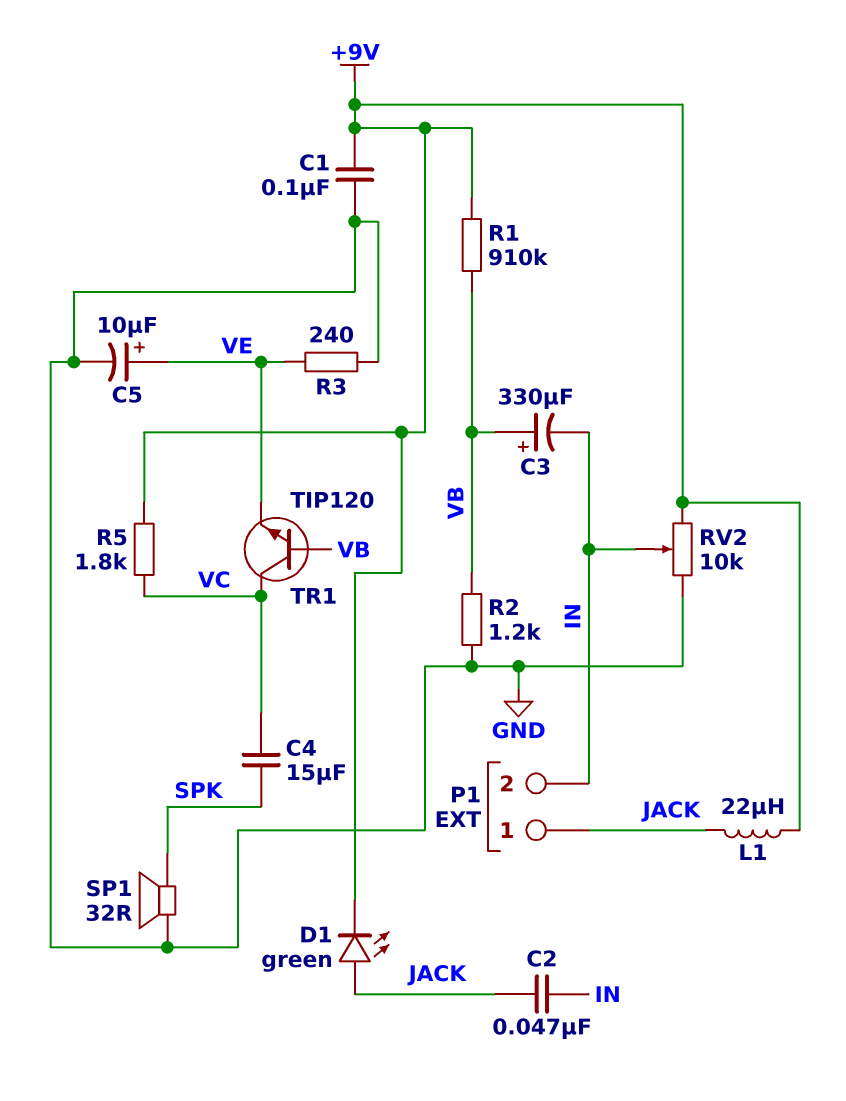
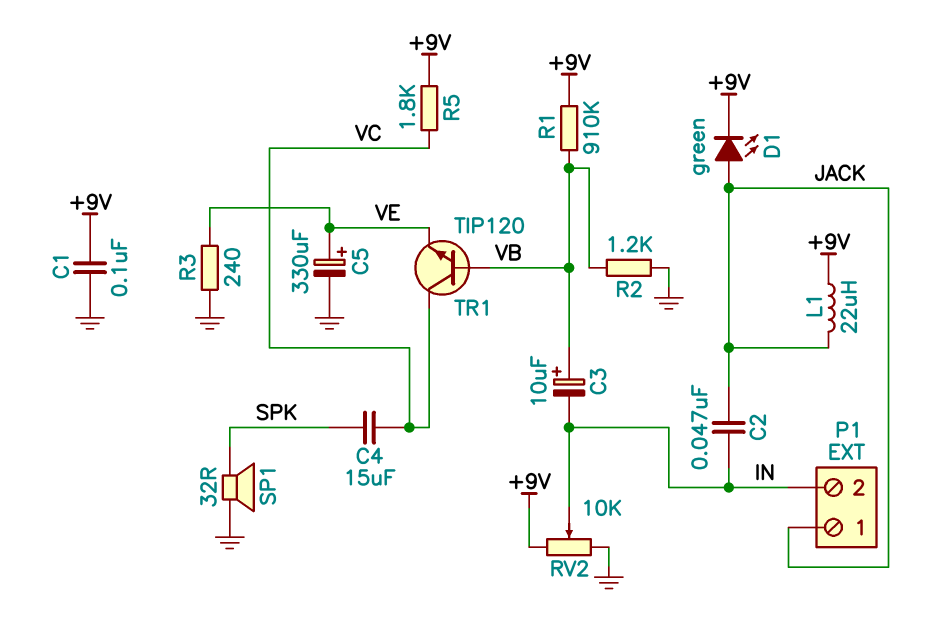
C3: 330uF (plus VB, minus IN) -> 10uF (plus VB, minus IN)
C5: 10uF (plus VE, minus GND) -> 330uF (plus VE, minus GND)

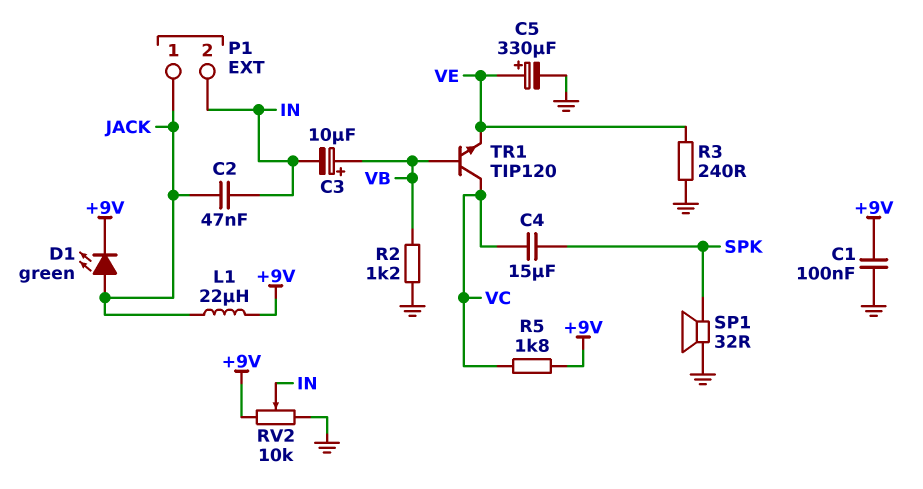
R1: 910k (+9V, VB) -> none

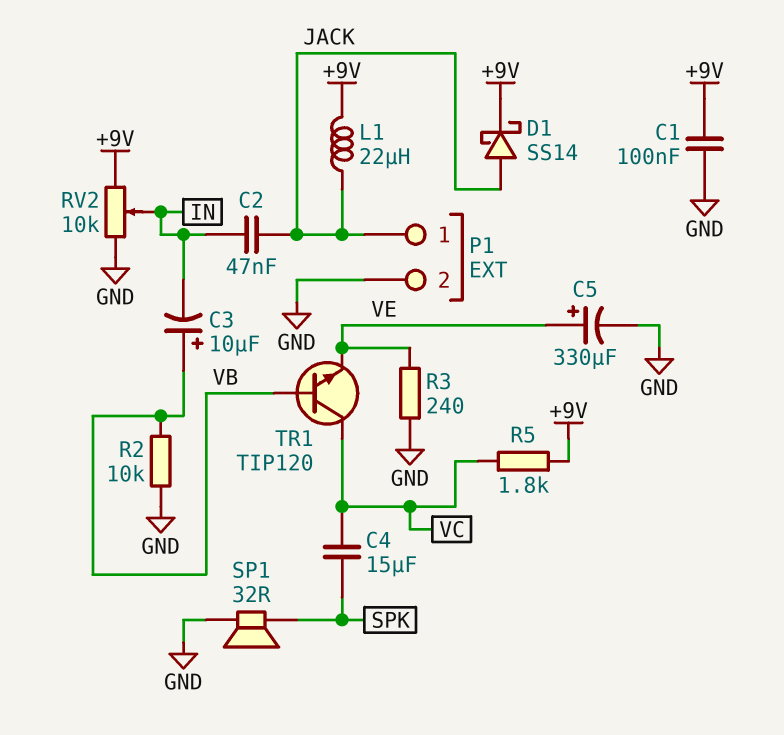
D1: LED green (A JACK, K +9V) -> schottky SS14 (A JACK, K +9V)
P1 pin 2: IN -> GND
R2: 1.2k (GND, VB) -> 10k (GND, VB)

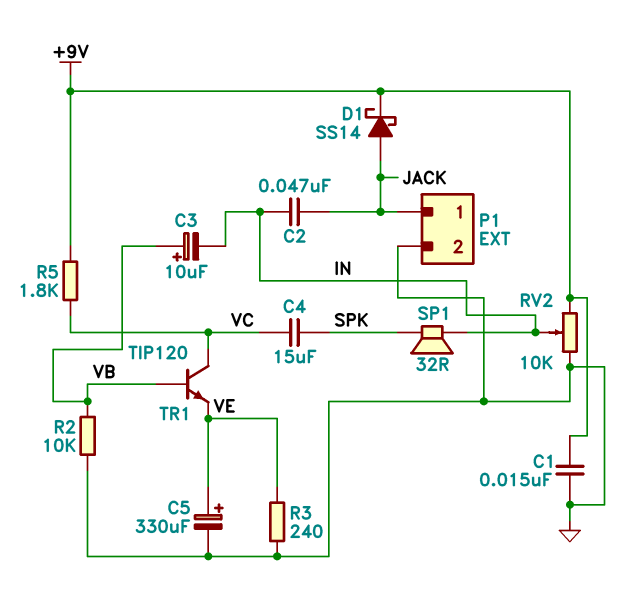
C1: 100nF (+9V, GND) -> 15nF (+9V, GND)
L1: 22uH (+9V, JACK) -> none
SP1: speaker 32R (GND, SPK) -> speaker 32R (IN, SPK)

